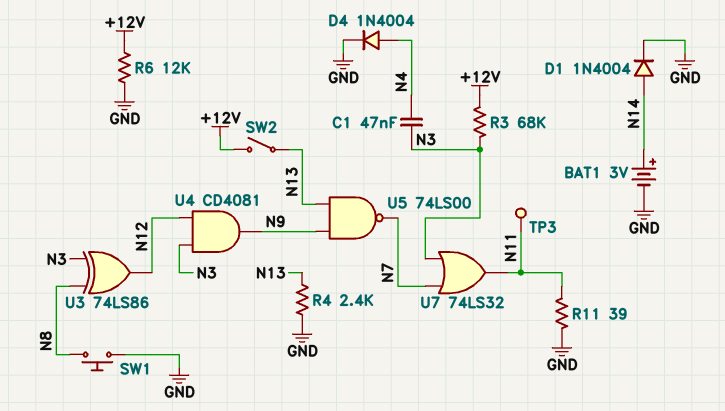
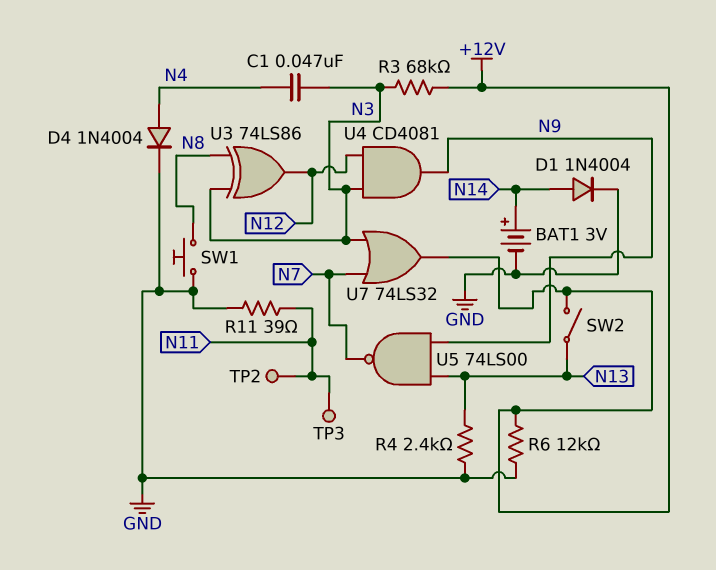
TP2: none -> test point (N11)
U7: OR 74LS32 (in N3, in N7, out N11) -> OR 74LS32 (in N3, in N7, out +12V)

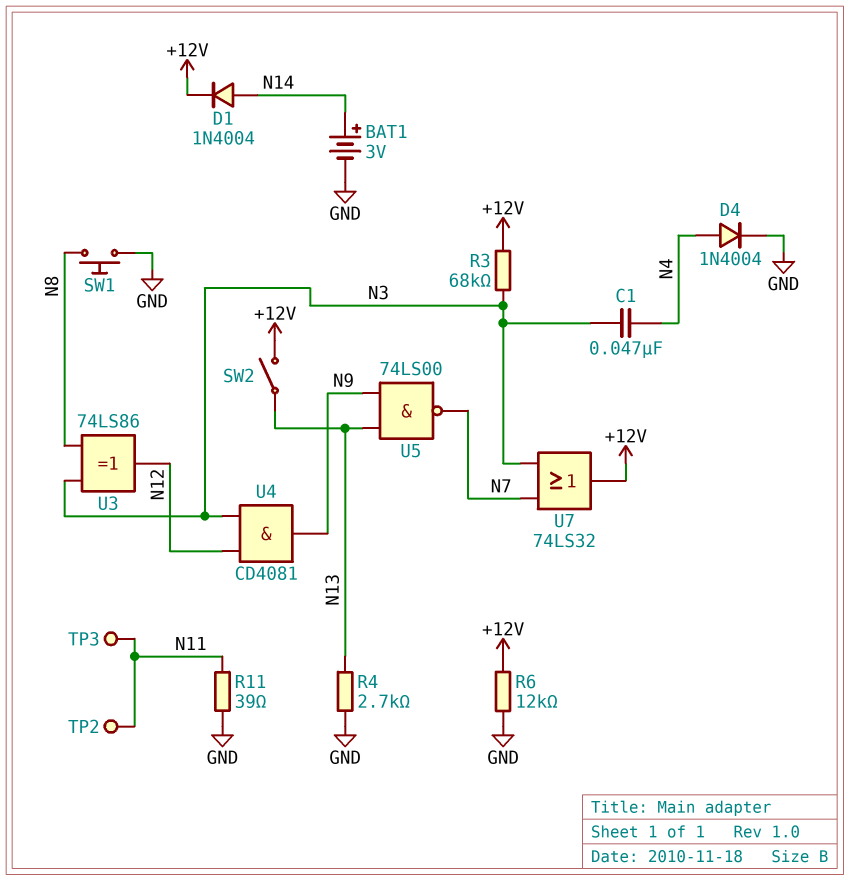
D1: diode 1N4004 (A N14, K GND) -> diode 1N4004 (A N14, K +12V)
R4: 2.4k (GND, N13) -> 2.7k (GND, N13)

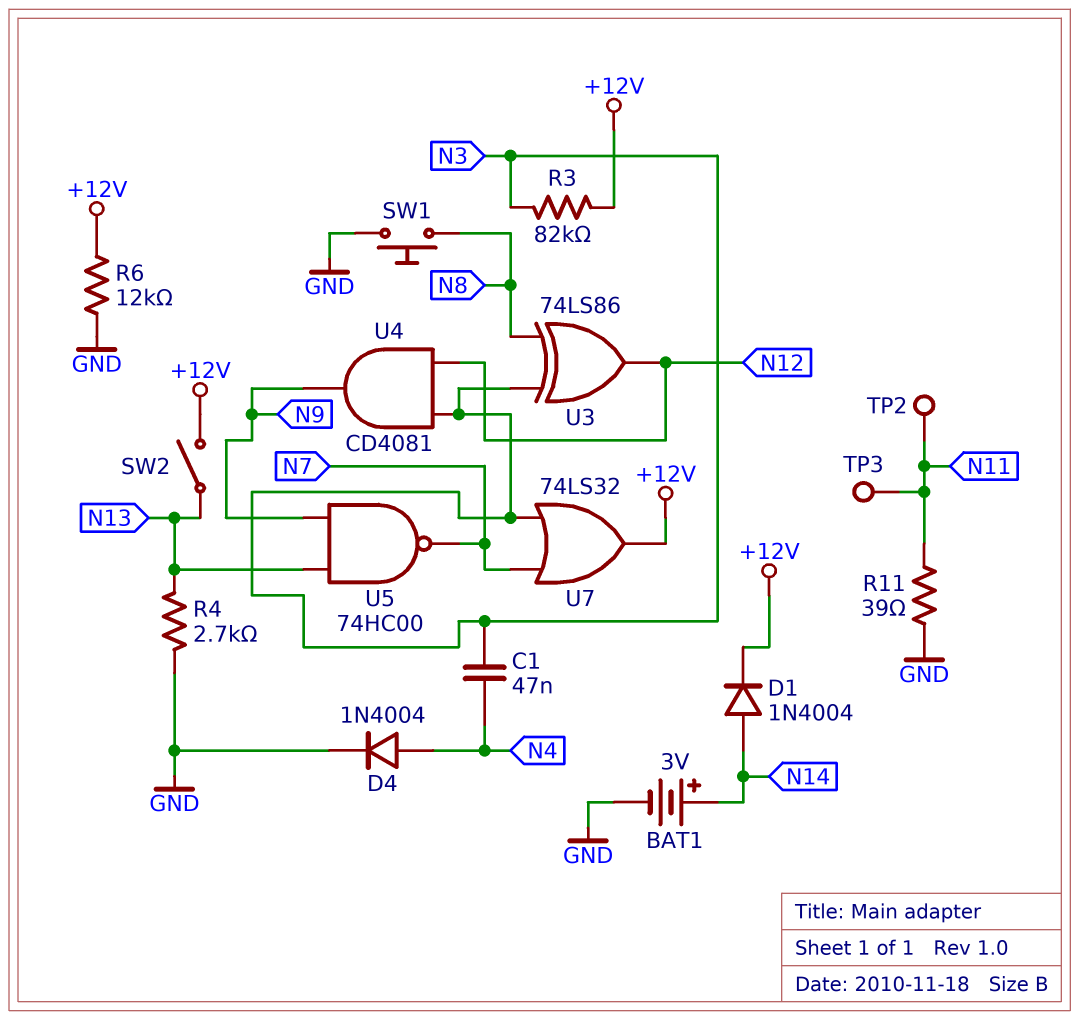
R3: 68k (+12V, N3) -> 82k (+12V, N3)
U5: NAND 74LS00 (in N9, in N13, out N7) -> NAND 74HC00 (in N9, in N13, out N7)

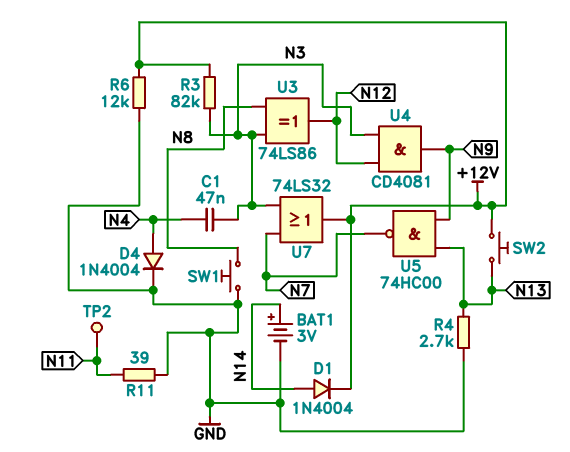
SW2: switch (+12V, N13) -> button (+12V, N13)
TP3: test point (N11) -> none

